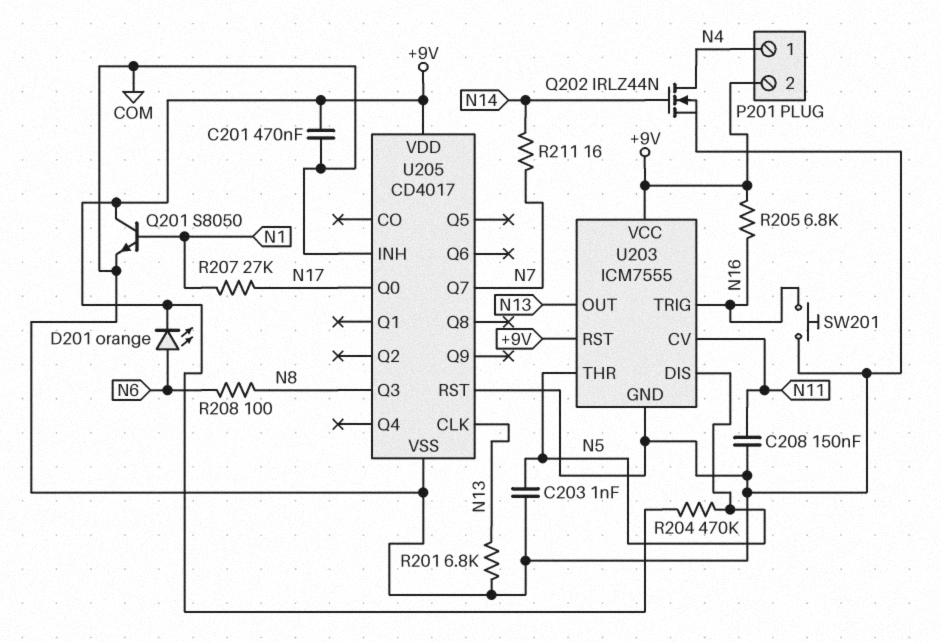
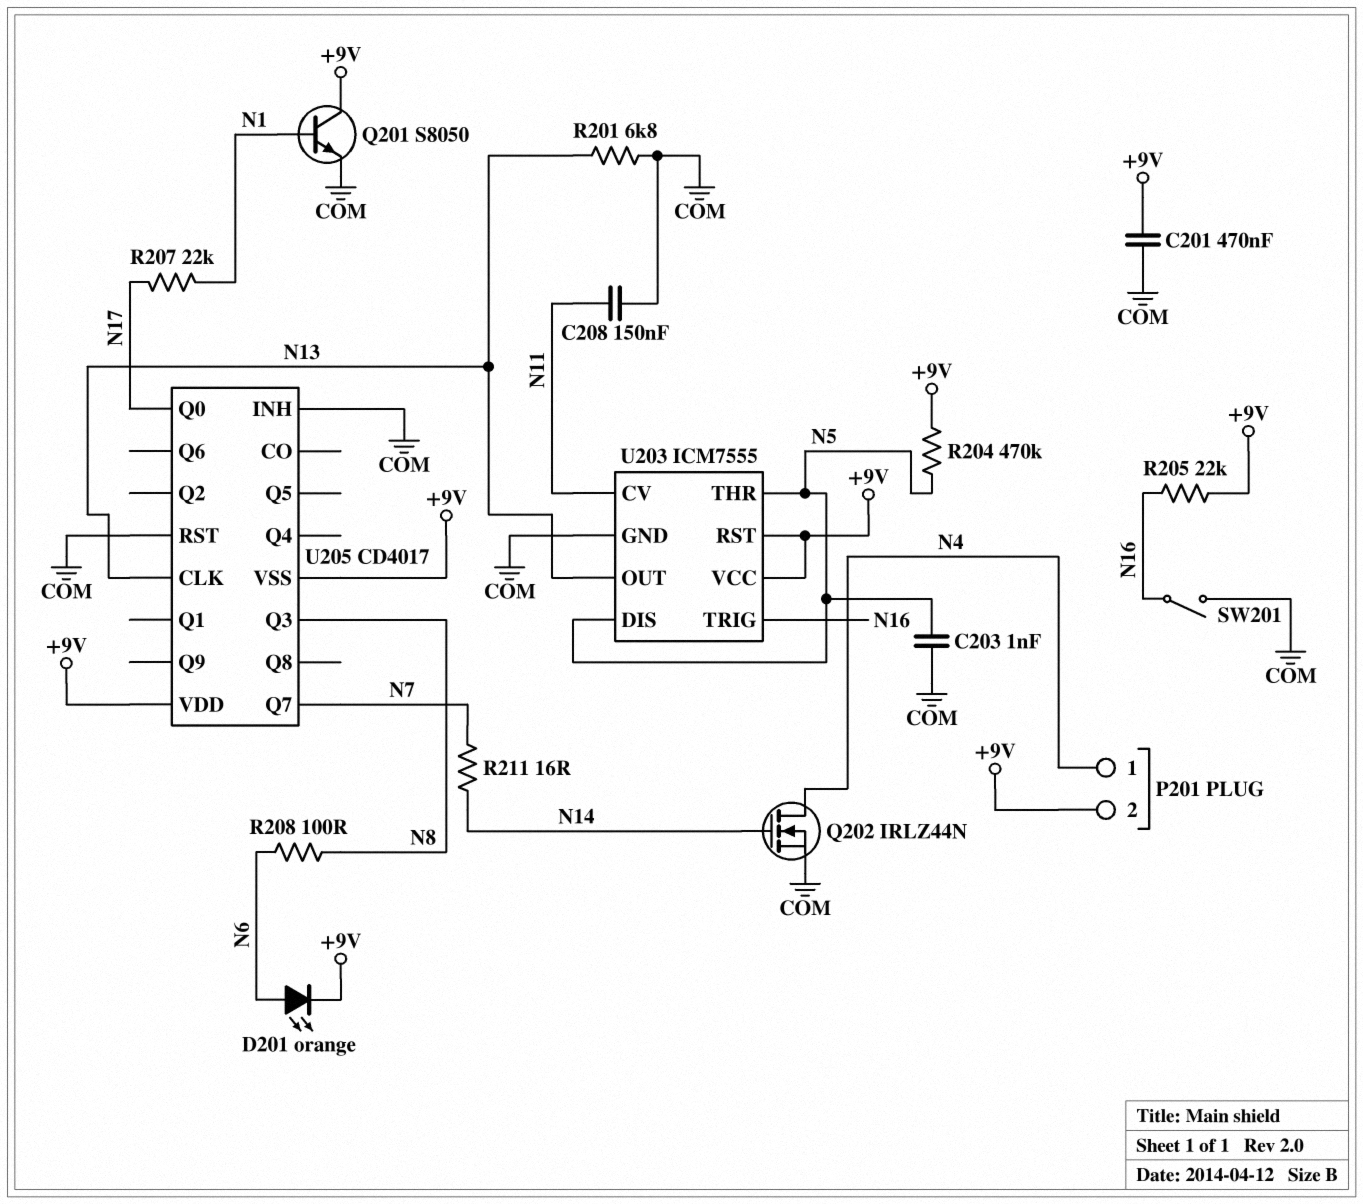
R205: 6.8k (+9V, N16) -> 22k (+9V, N16)
R207: 27k (N1, N17) -> 22k (N1, N17)
SW201: button (COM, N16) -> switch (COM, N16)
U205 pin VSS: COM -> +9V

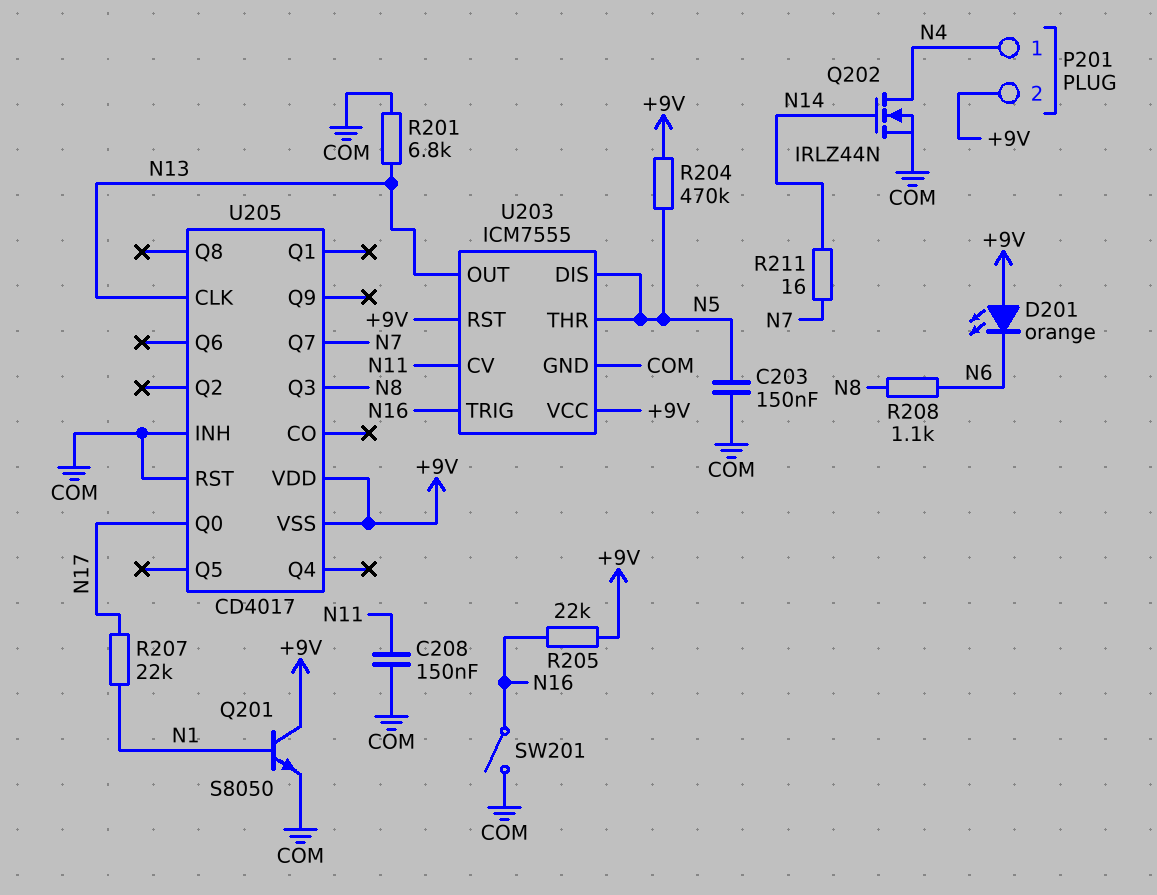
C201: 470nF (+9V, COM) -> none
C203: 1nF (COM, N5) -> 150nF (COM, N5)
D201: LED orange (A N6, K +9V) -> LED orange (A +9V, K N6)
R208: 100 (N6, N8) -> 1.1k (N6, N8)

